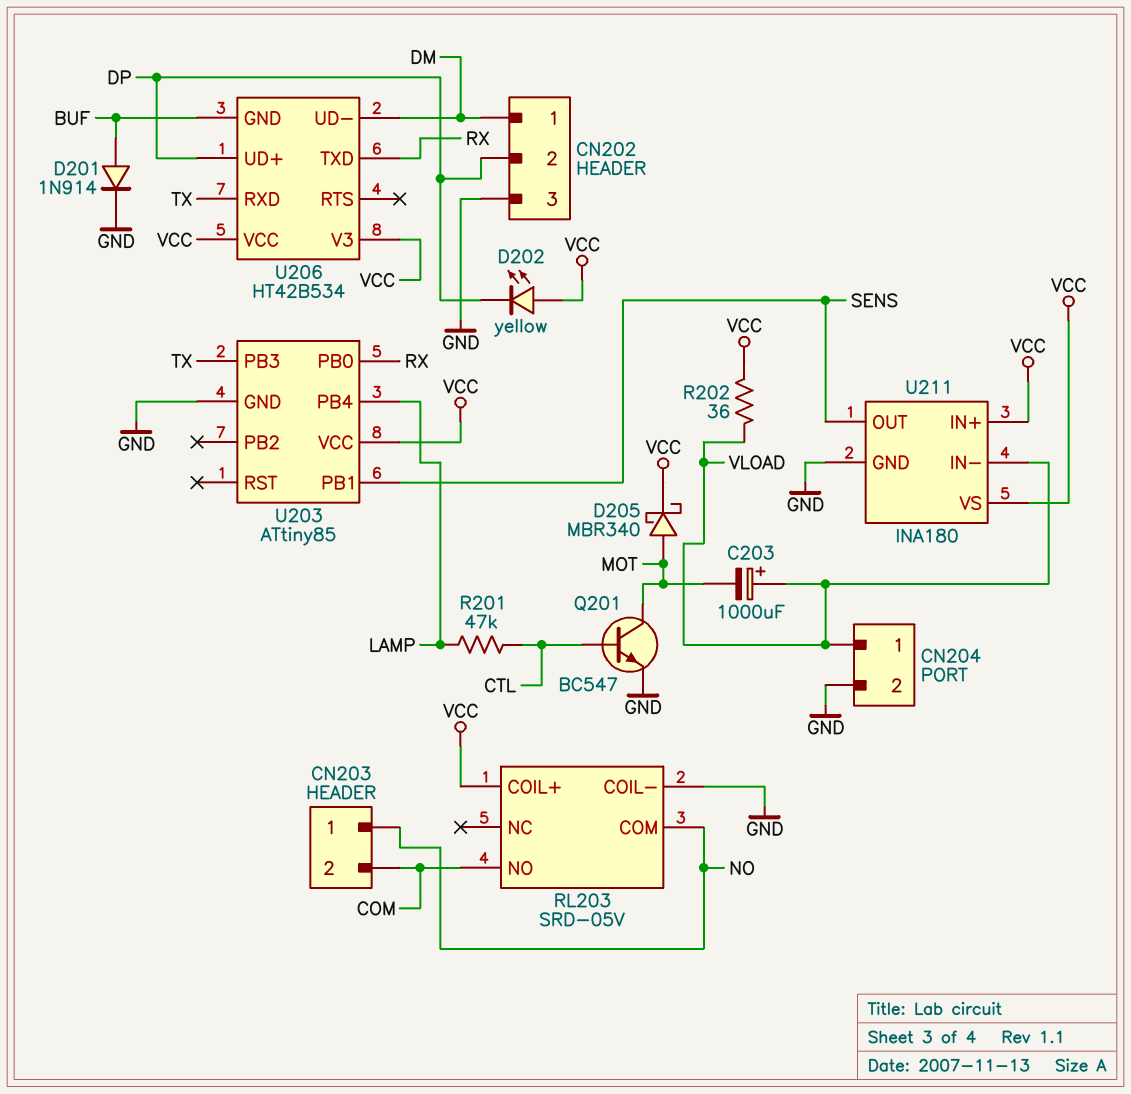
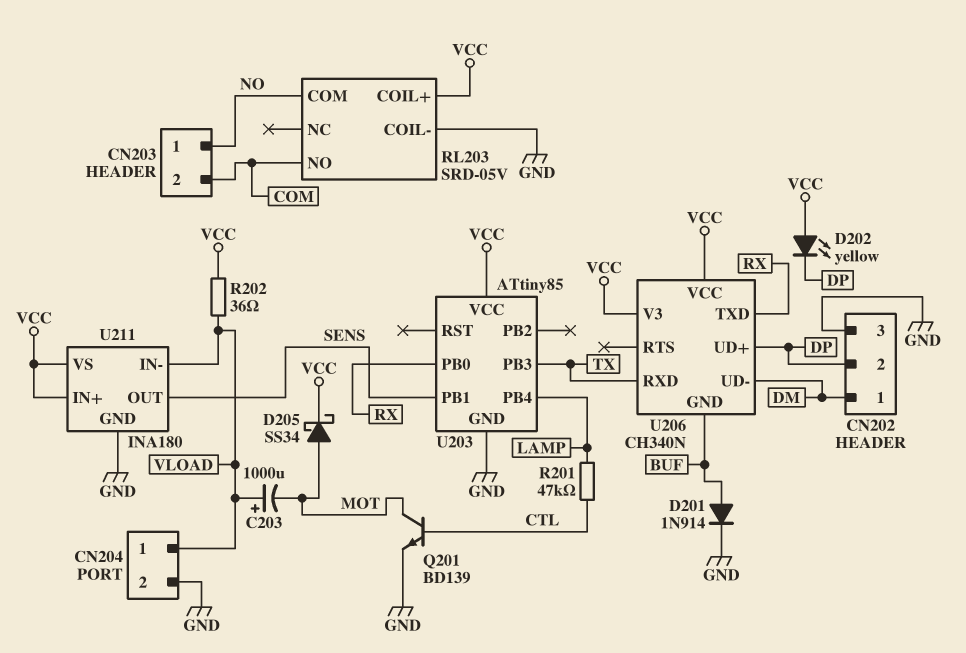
D205: schottky MBR340 (A MOT, K VCC) -> schottky SS34 (A MOT, K VCC)
Q201: NPN BC547 (B CTL, C MOT, E GND) -> NPN BD139 (B CTL, C MOT, E GND)
U206: HT42B534 -> CH340N

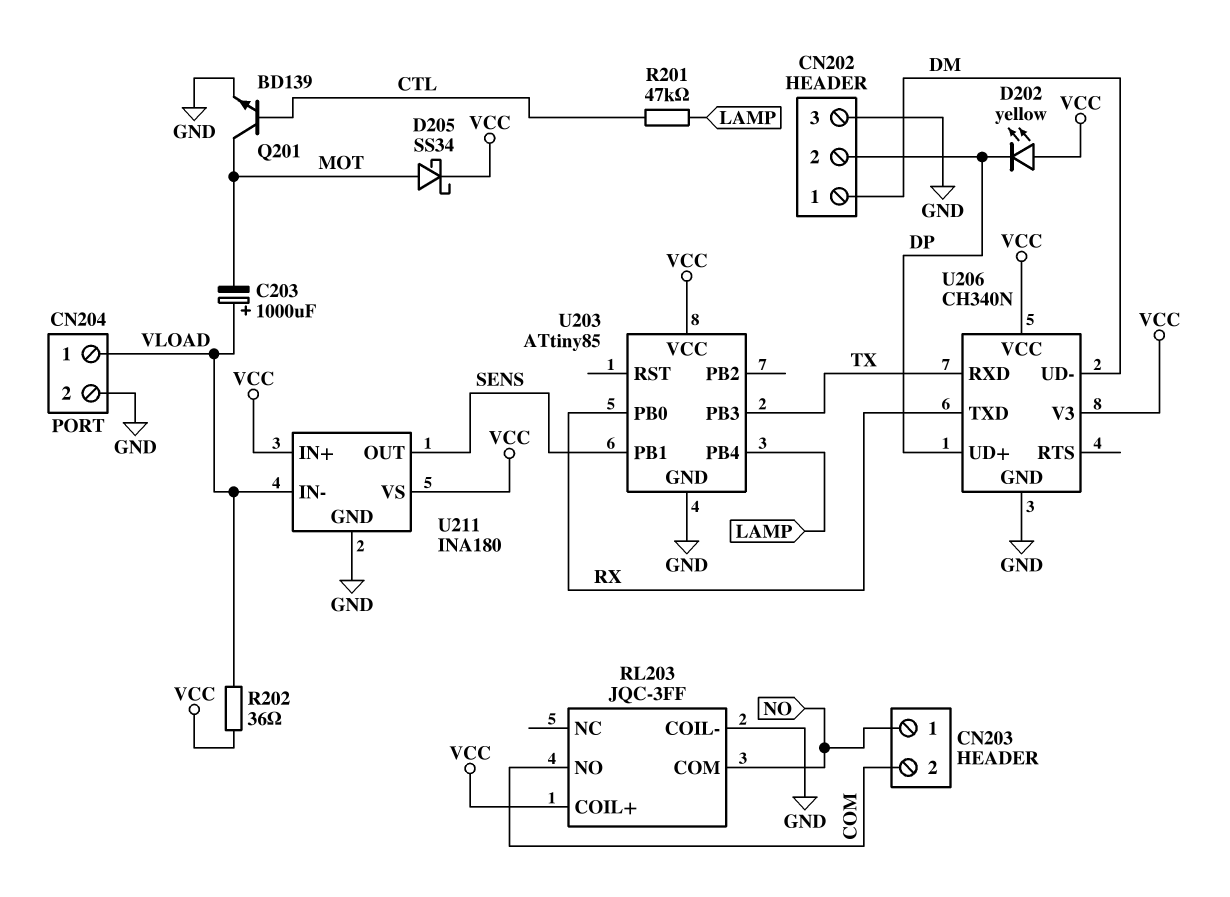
D201: diode 1N914 (A BUF, K GND) -> none
RL203: SRD-05V -> JQC-3FF
U206 pin GND: BUF -> GND

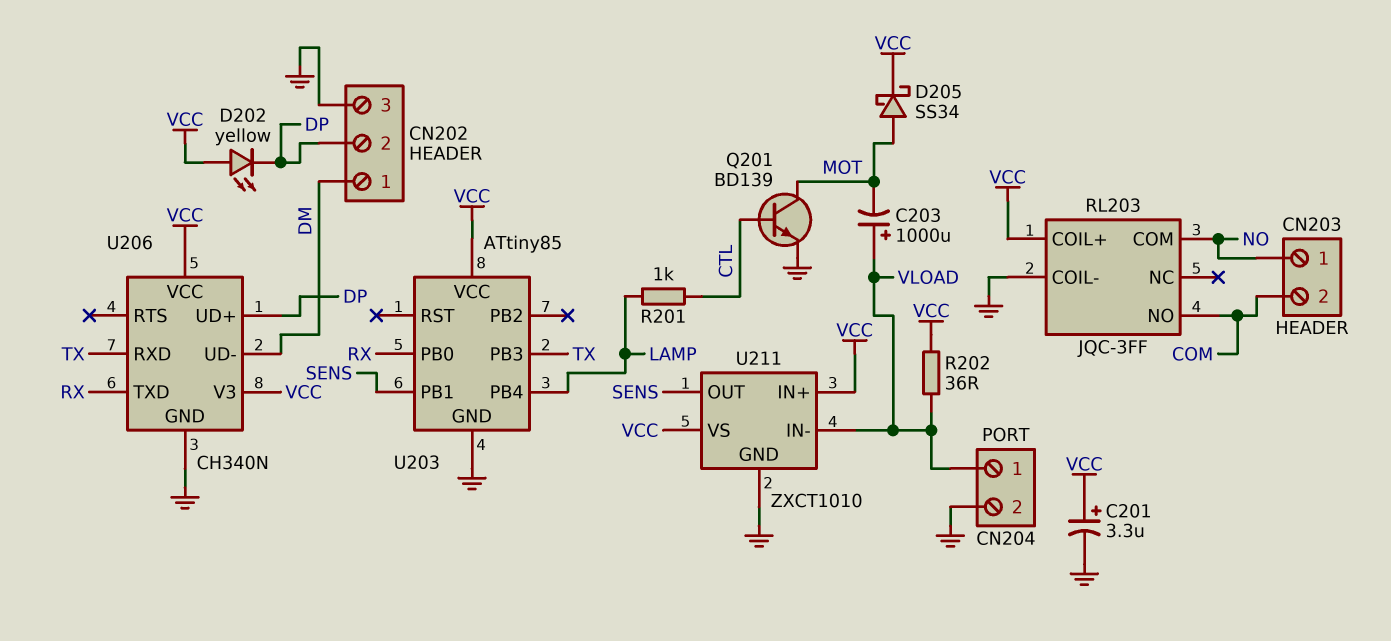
C201: none -> 3.3uF (plus VCC, minus GND)
R201: 47k (CTL, LAMP) -> 1k (CTL, LAMP)
U211: INA180 -> ZXCT1010

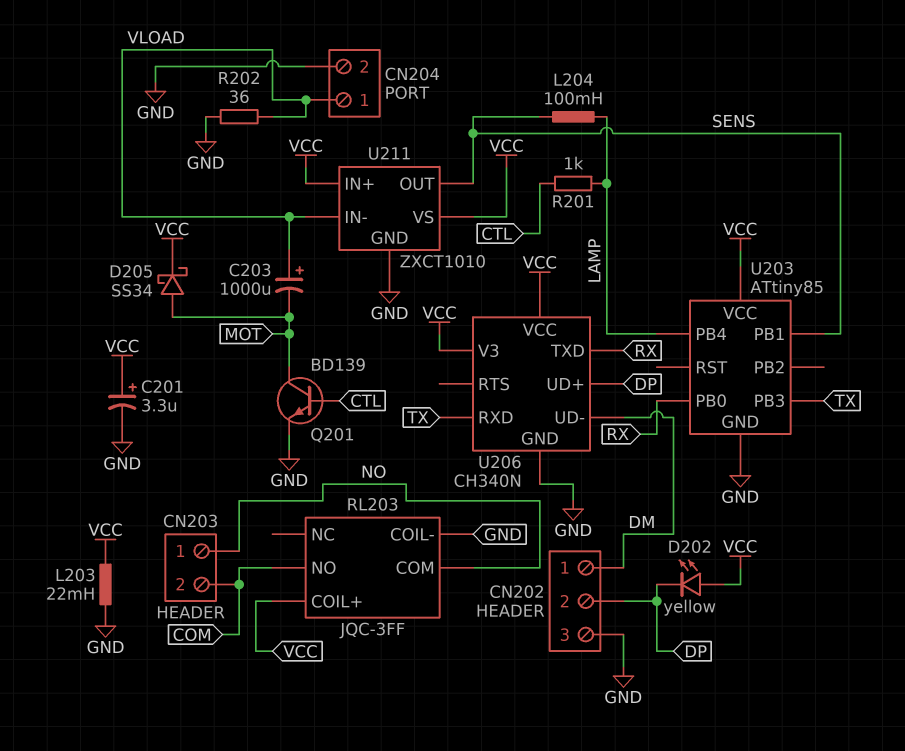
L203: none -> 22mH (GND, VCC)
L204: none -> 100mH (LAMP, SENS)
R202: 36 (VCC, VLOAD) -> 36 (GND, VLOAD)

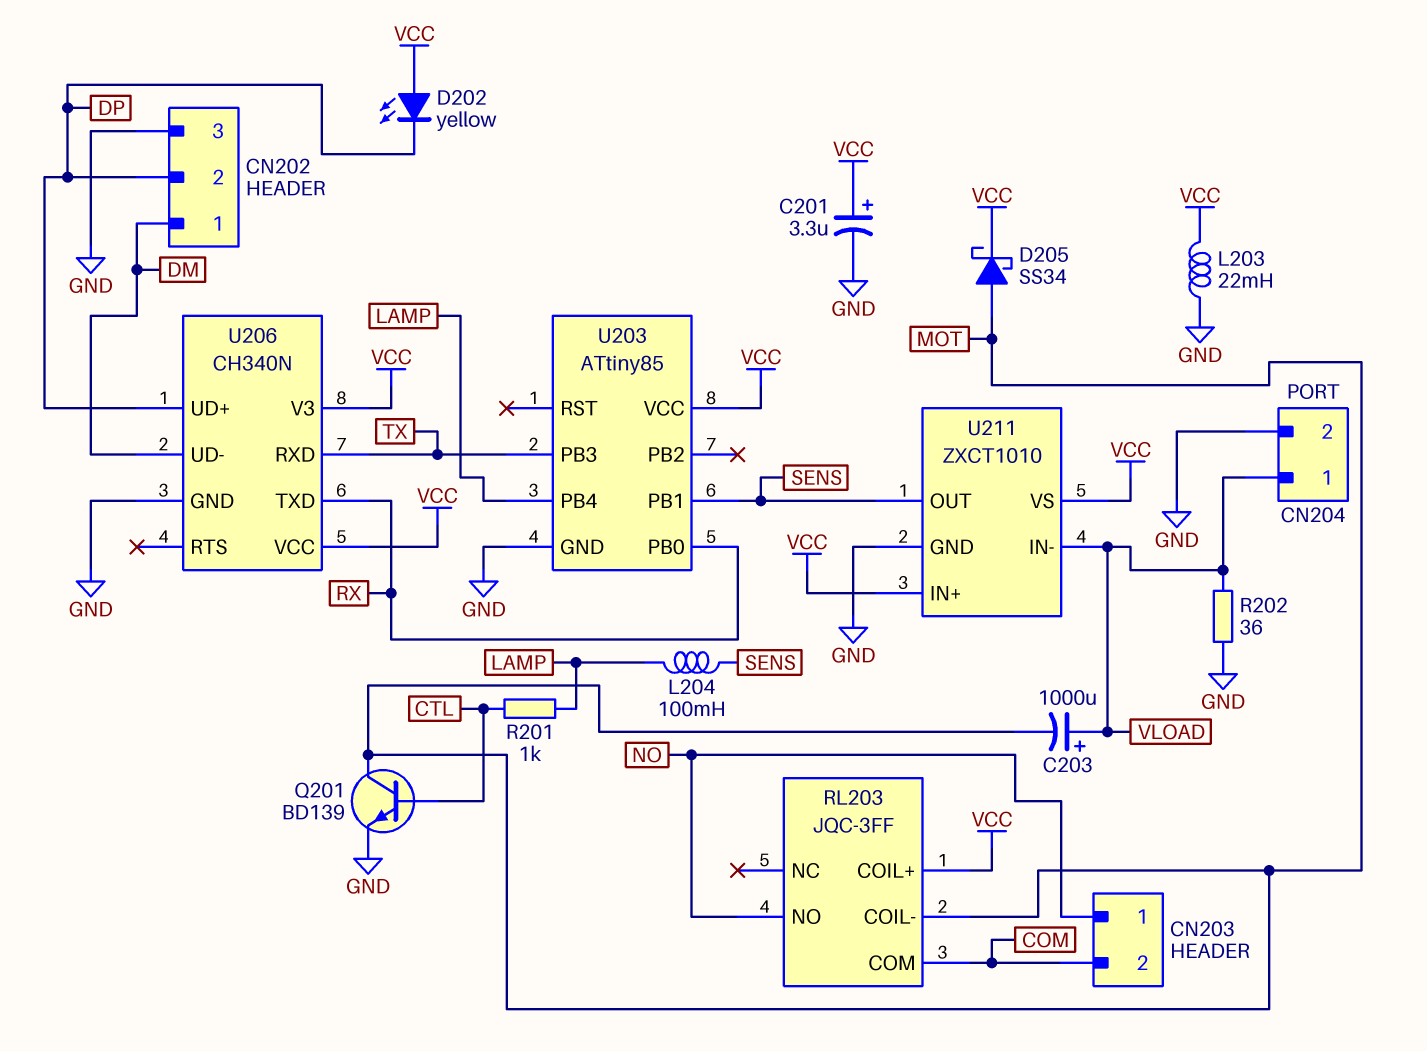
RL203 pin COIL-: GND -> MOT
RL203 pin COM: NO -> COM
RL203 pin NO: COM -> NO

